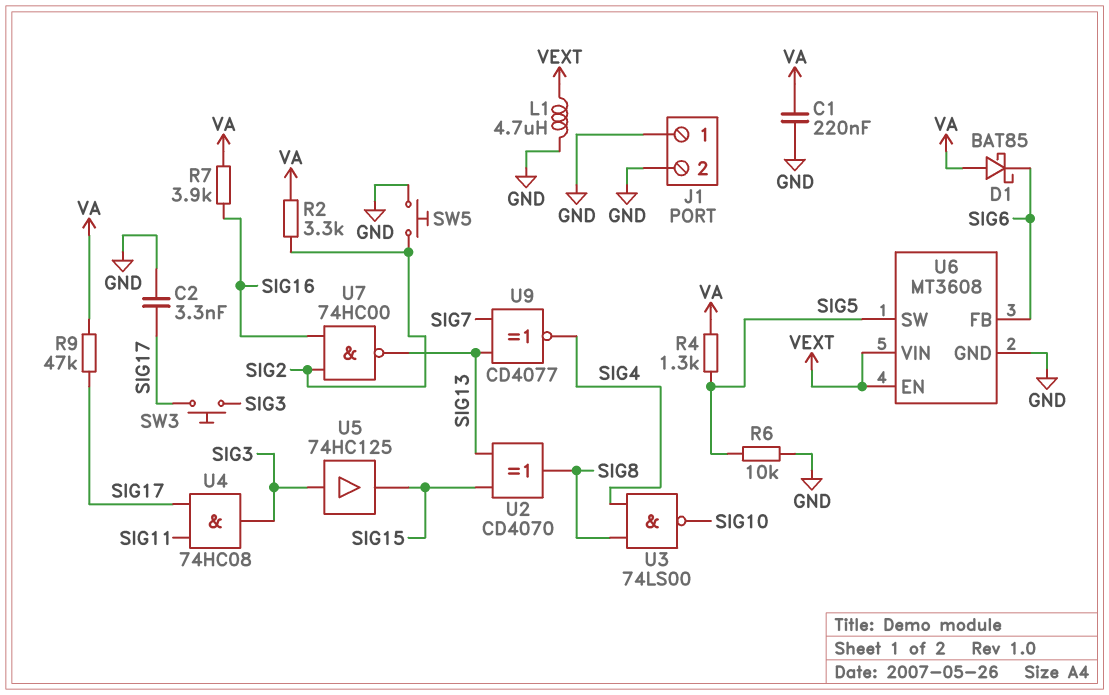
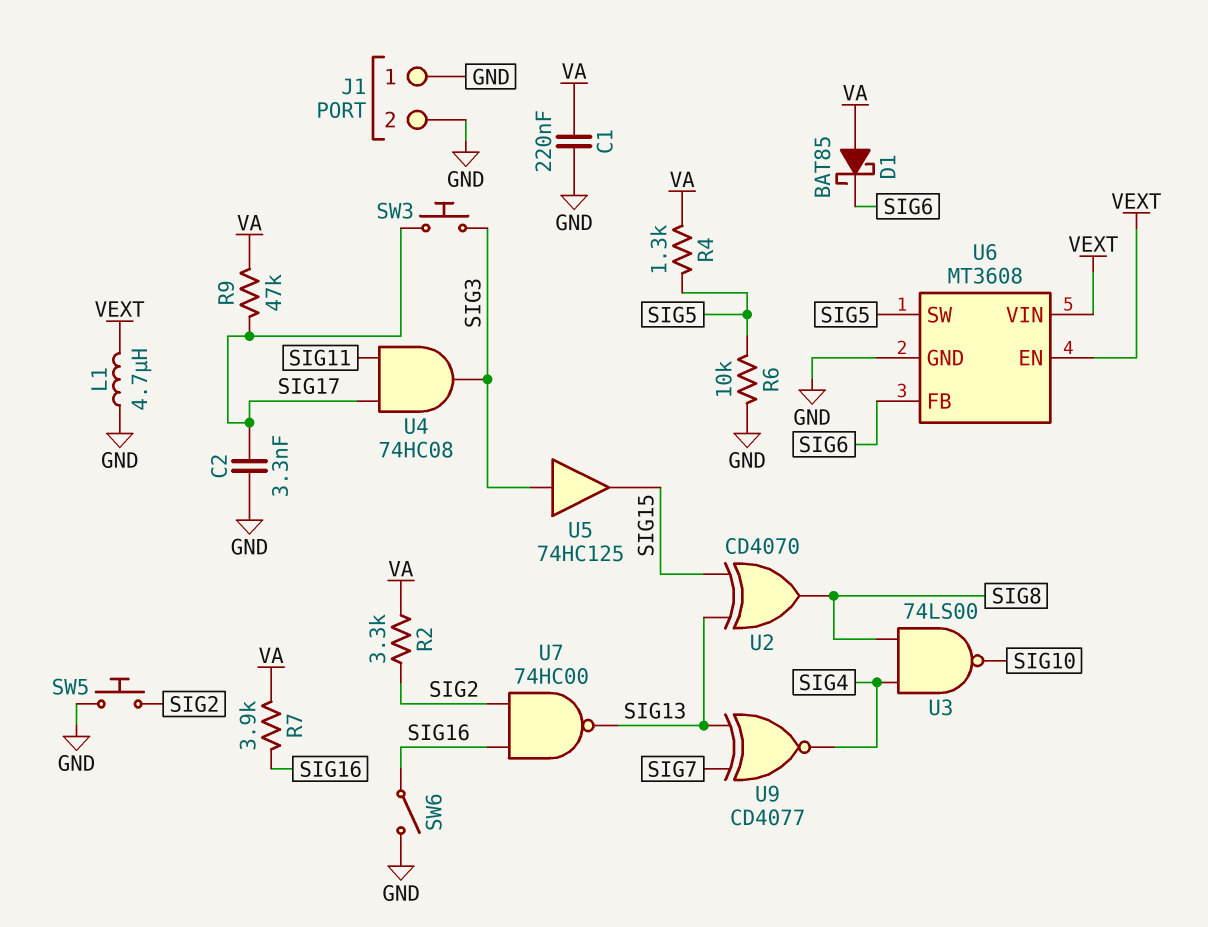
SW6: none -> switch (GND, SIG16)

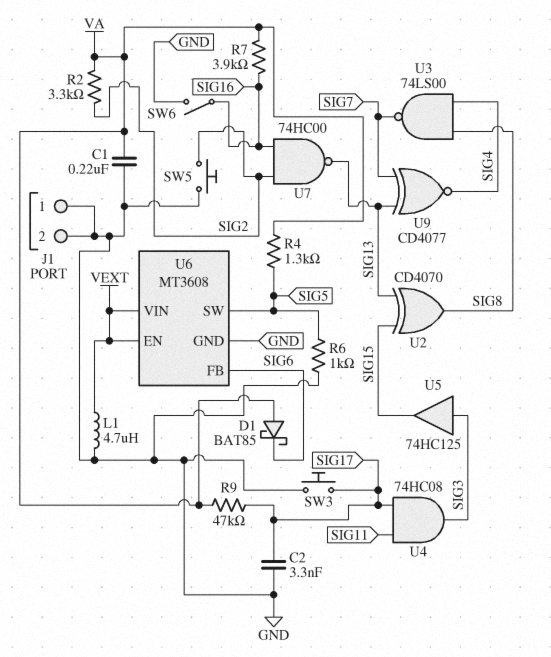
R6: 10k (GND, SIG5) -> 1k (GND, SIG5)
SW3: button (SIG3, SIG17) -> button (GND, SIG17)
U3: NAND 74LS00 (in SIG4, in SIG8, out SIG10) -> NAND 74LS00 (in SIG4, in SIG8, out SIG7)

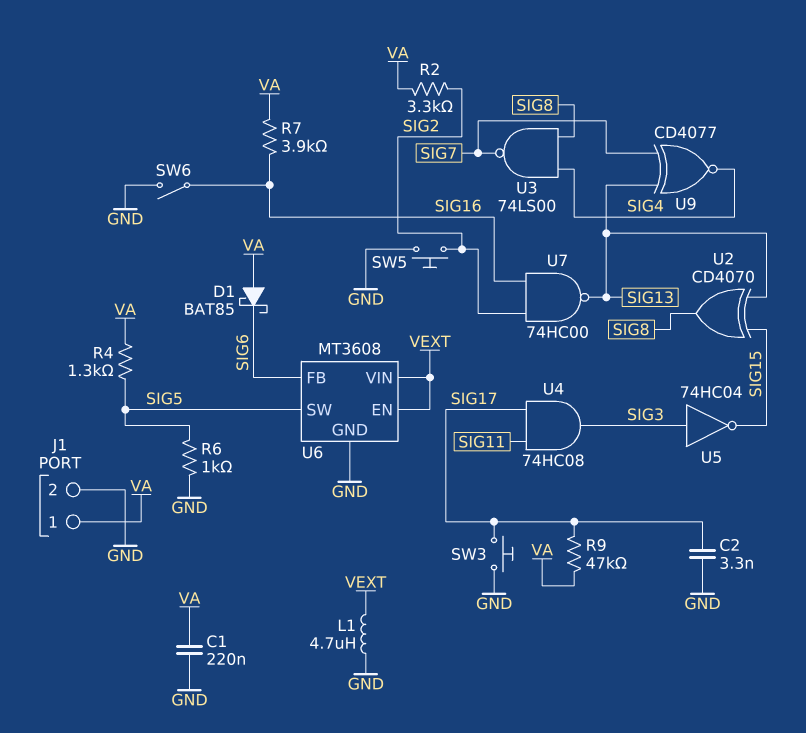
J1 pin 1: GND -> VA
U5: buffer 74HC125 (in SIG3, out SIG15) -> NOT 74HC04 (in SIG3, out SIG15)

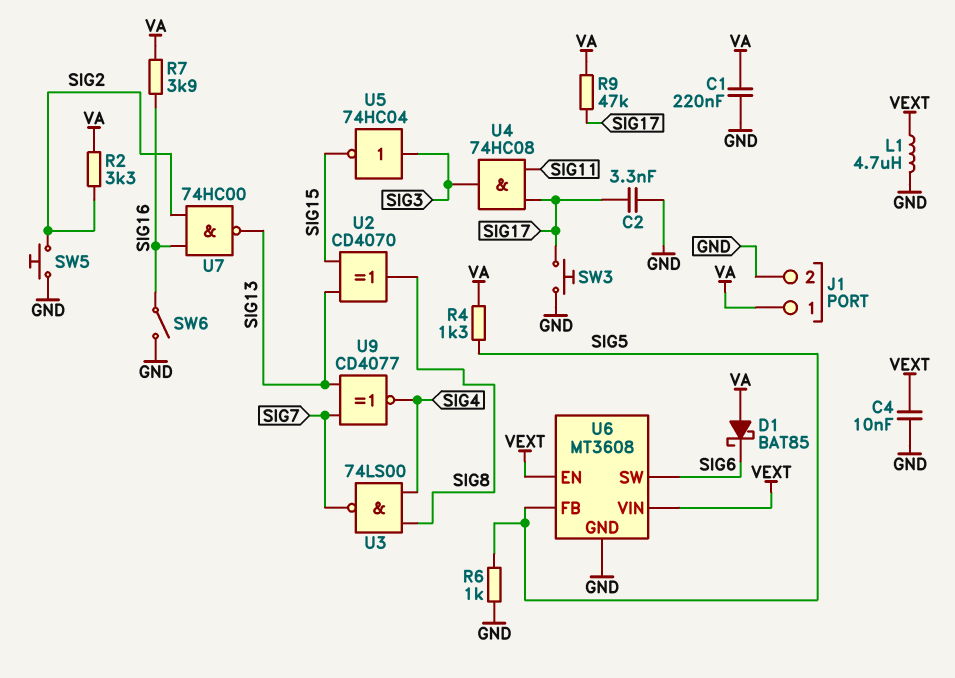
C4: none -> 10nF (GND, VEXT)
U6 pin FB: SIG6 -> SIG5
U6 pin SW: SIG5 -> SIG6

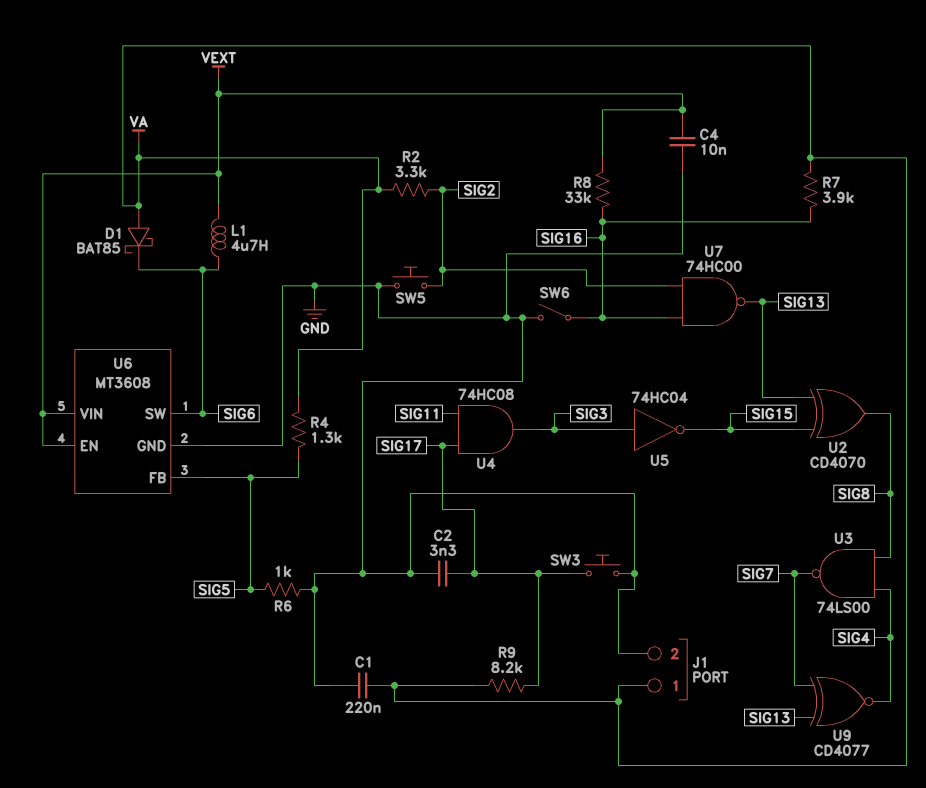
L1: 4.7uH (GND, VEXT) -> 4.7uH (SIG6, VEXT)
R8: none -> 33k (SIG16, VEXT)
R9: 47k (SIG17, VA) -> 8.2k (SIG17, VA)

